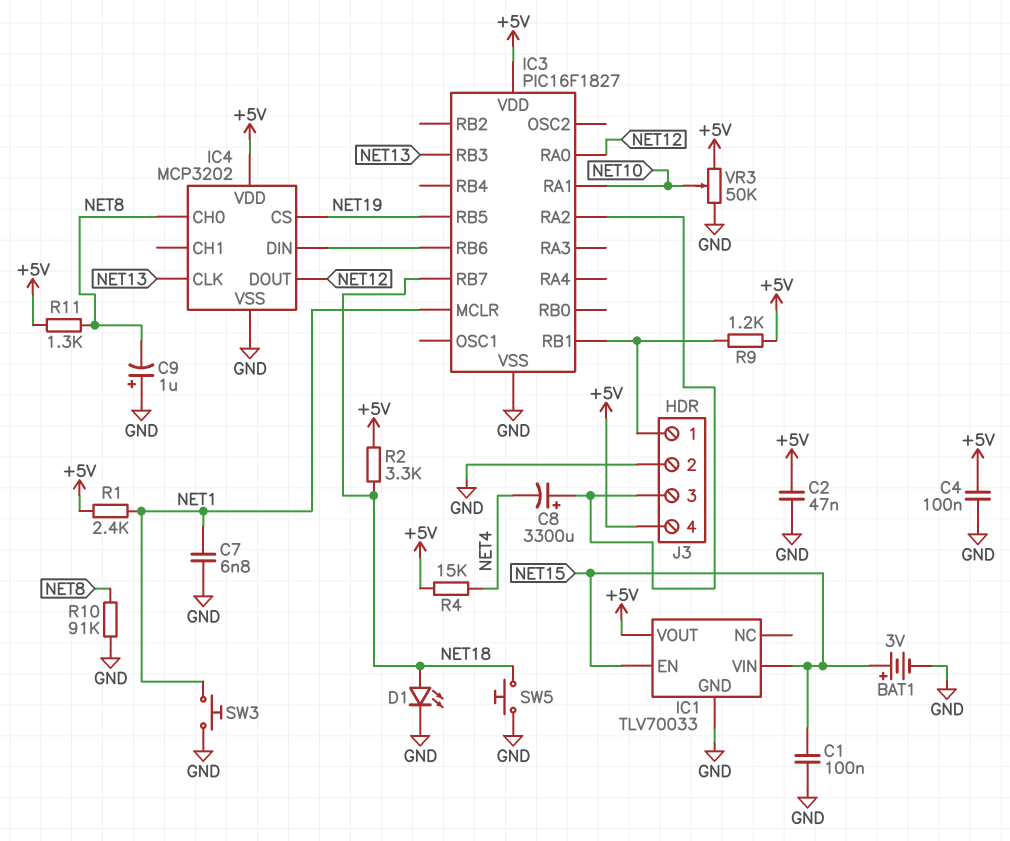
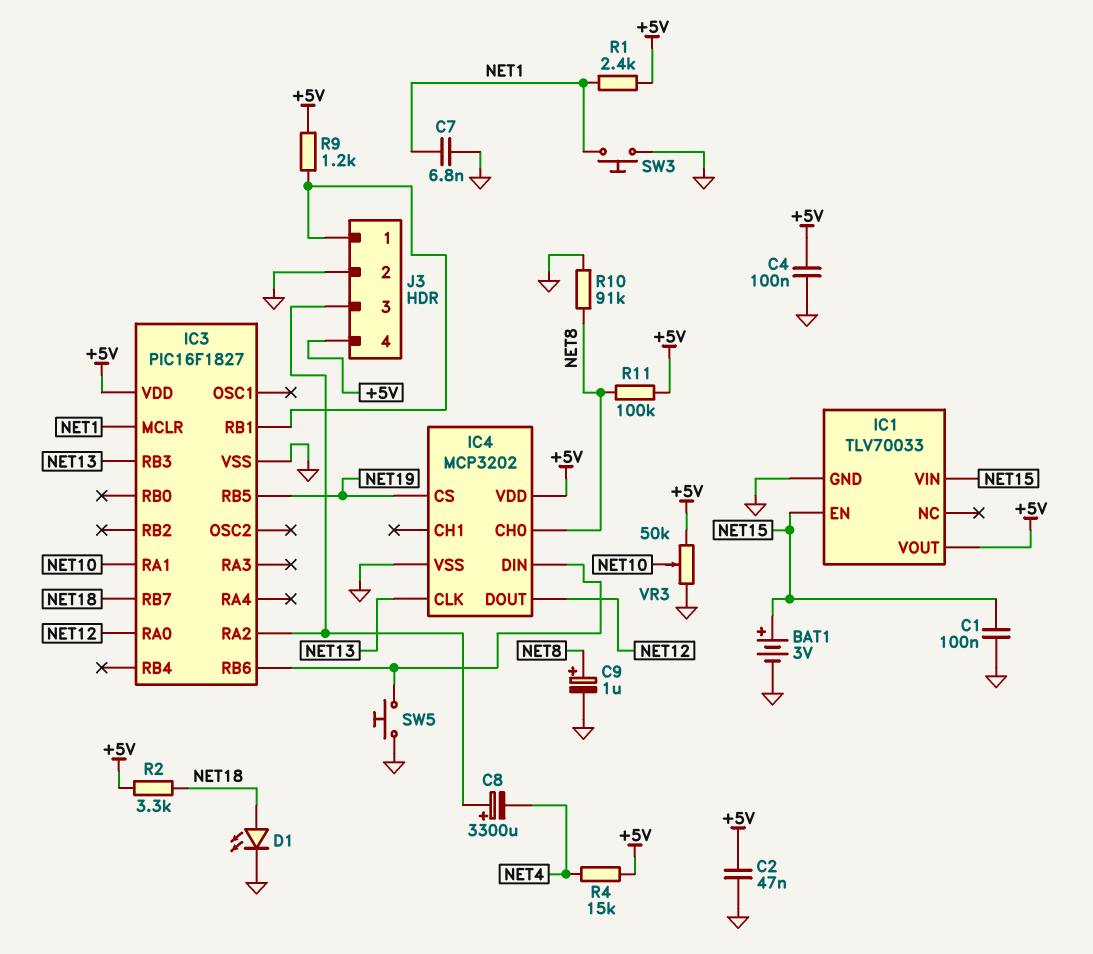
C9: 1uF (plus GND, minus NET8) -> 1uF (plus NET8, minus GND)
R11: 1.3k (+5V, NET8) -> 100k (+5V, NET8)
SW5: button (GND, NET18) -> button (GND, IC3/RB6)

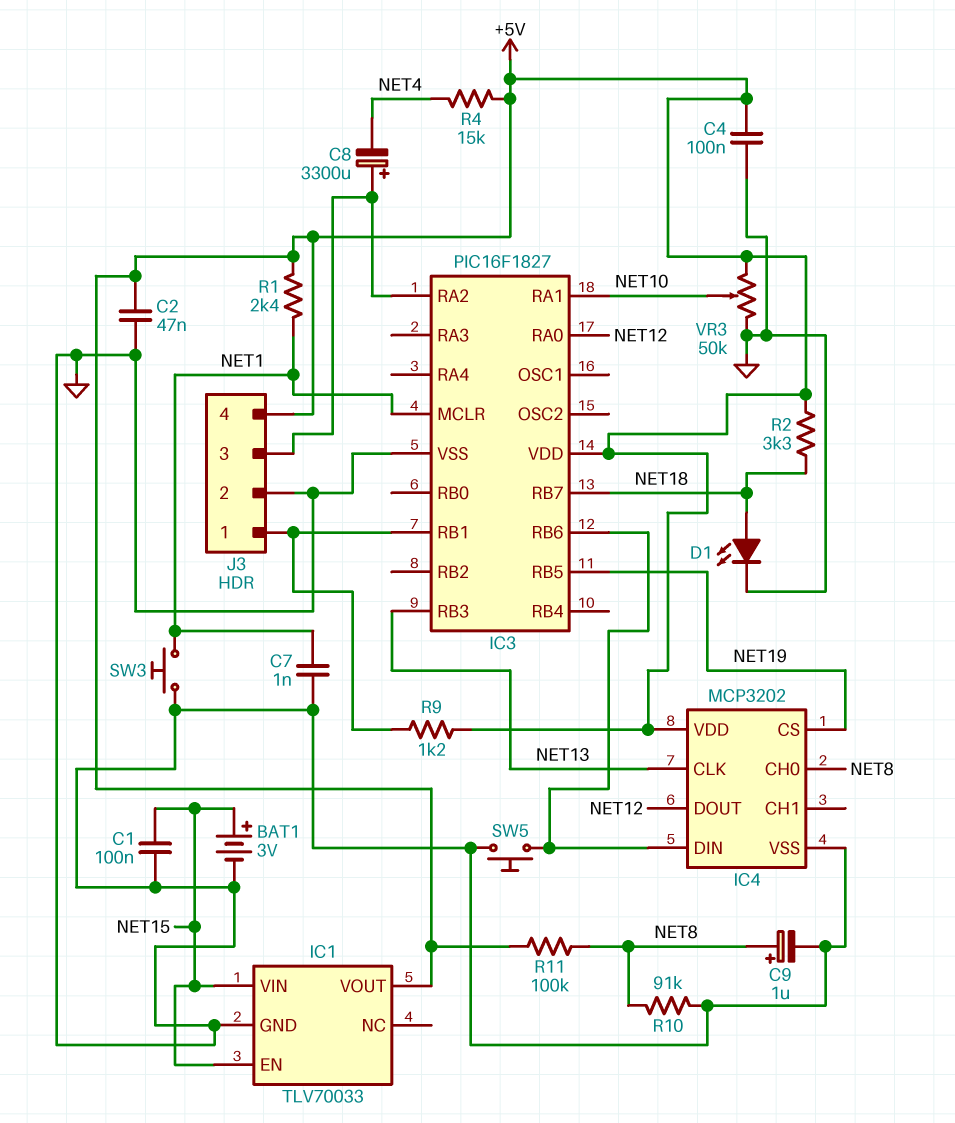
C7: 6.8nF (GND, NET1) -> 1nF (GND, NET1)

